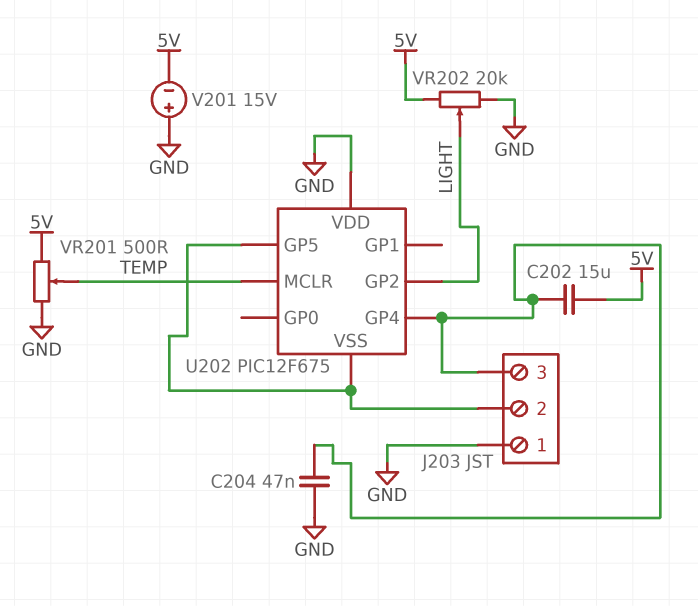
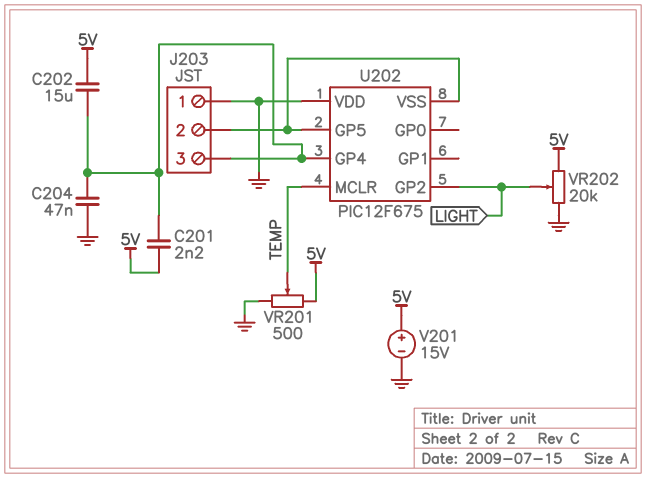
C201: none -> 2.2nF (5V, J203/3)
V201: 15V (plus GND, minus 5V) -> 15V (plus 5V, minus GND)

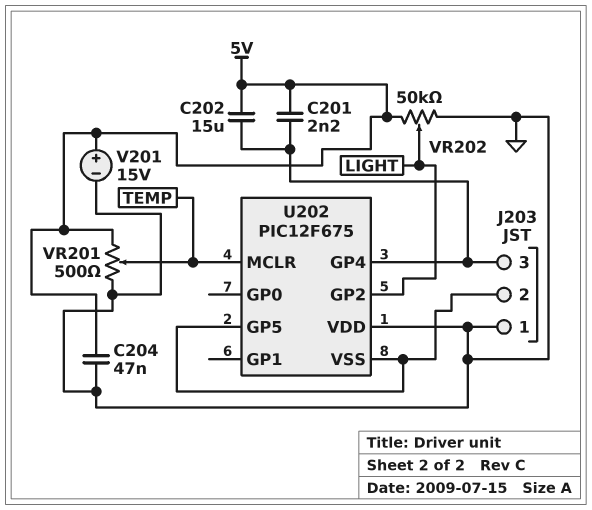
C204: 47nF (GND, J203/3) -> 47nF (5V, GND)
VR202: 20k (5V, GND, wiper LIGHT) -> 50k (5V, GND, wiper LIGHT)

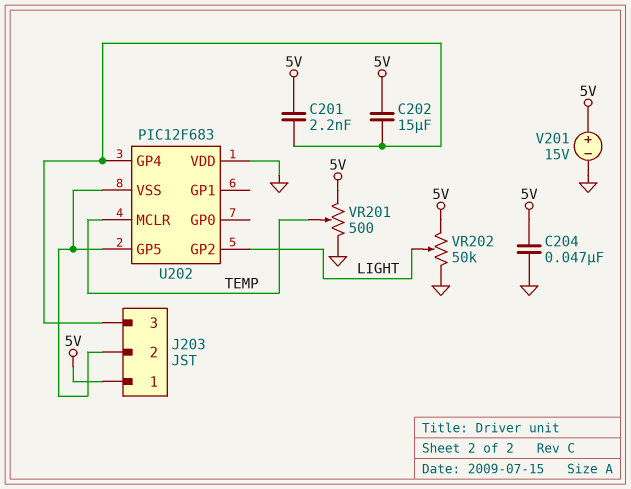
J203 pin 1: GND -> 5V
U202: PIC12F675 -> PIC12F683

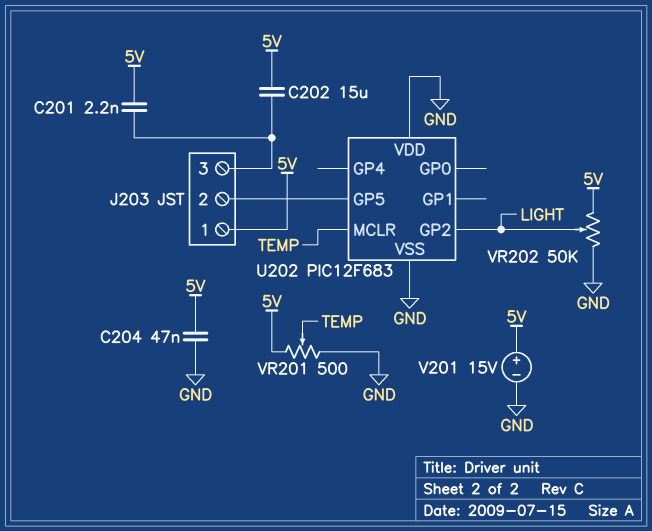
U202 pin GP4: J203/3 -> none
U202 pin VSS: J203/2 -> GND

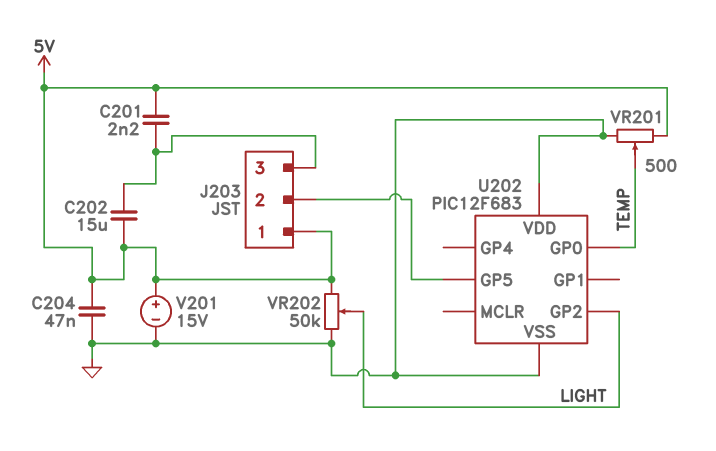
U202 pin GP0: none -> TEMP
U202 pin MCLR: TEMP -> none

